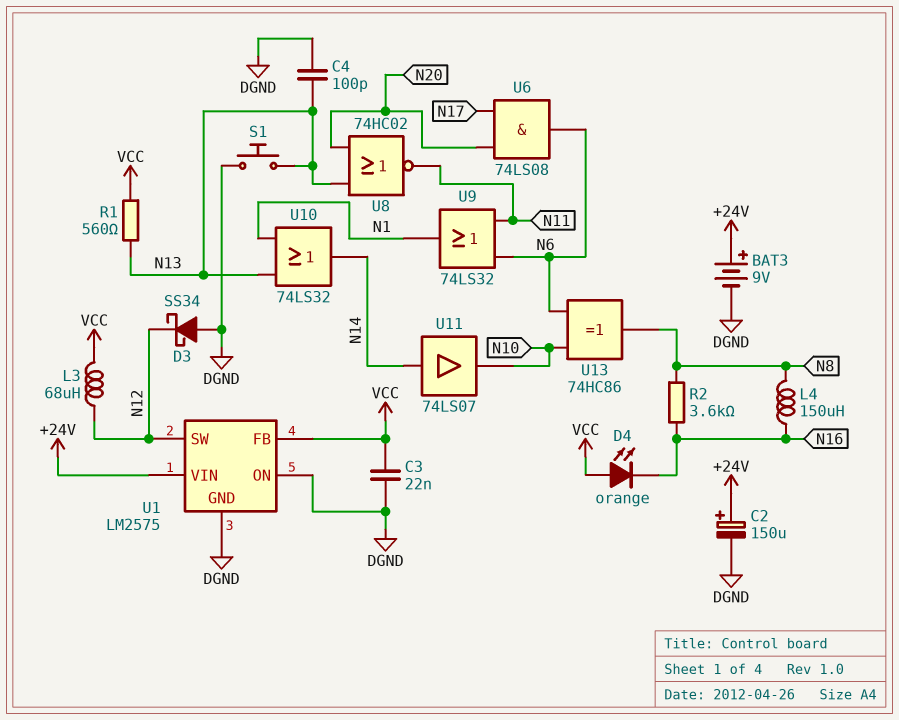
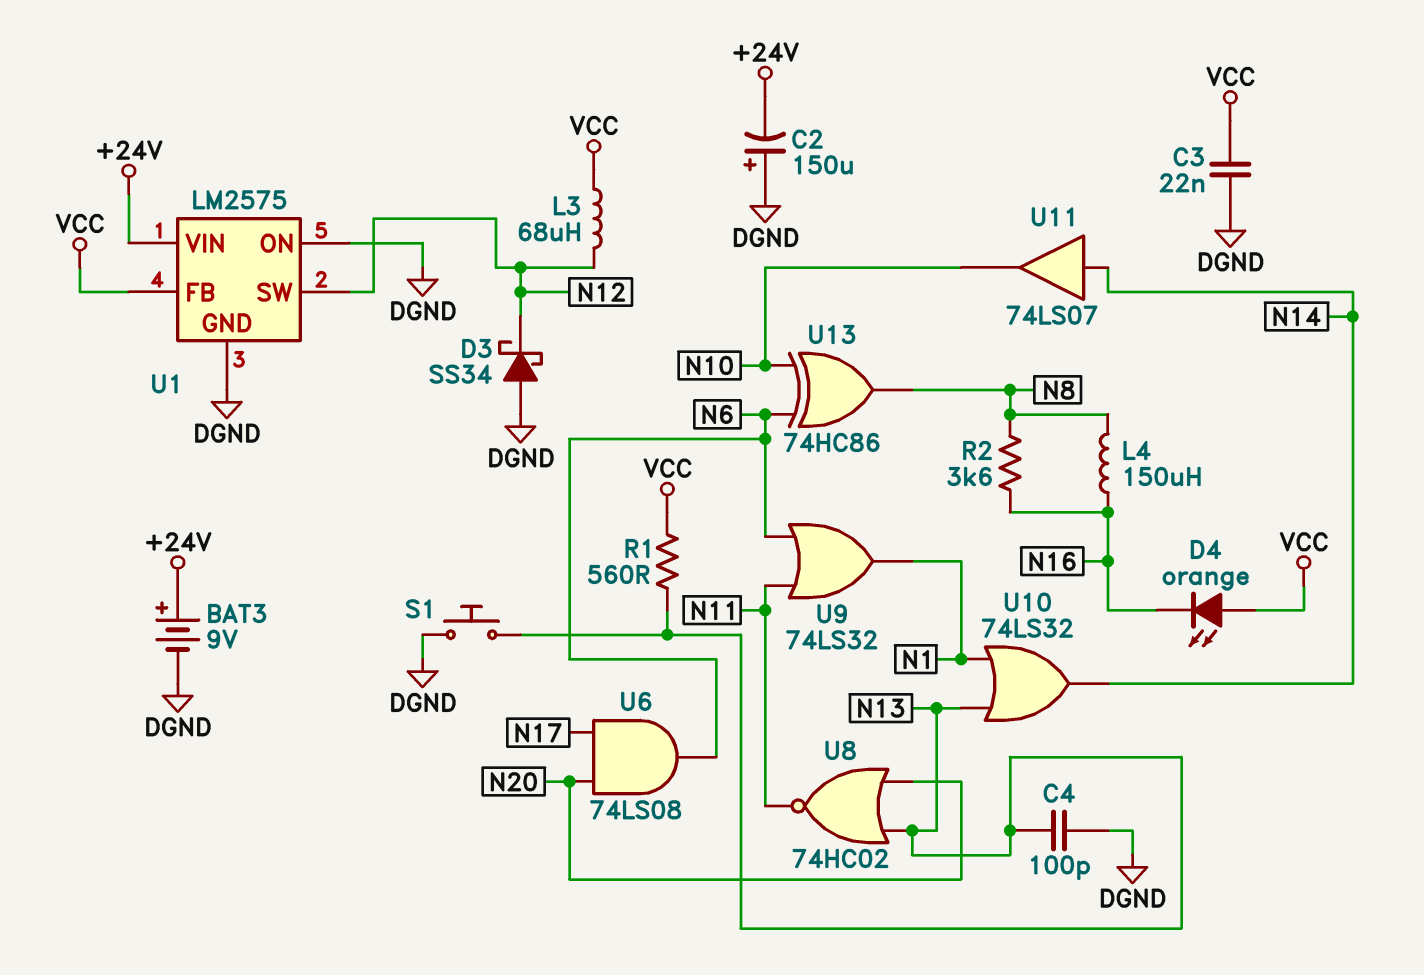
C2: 150uF (plus +24V, minus DGND) -> 150uF (plus DGND, minus +24V)

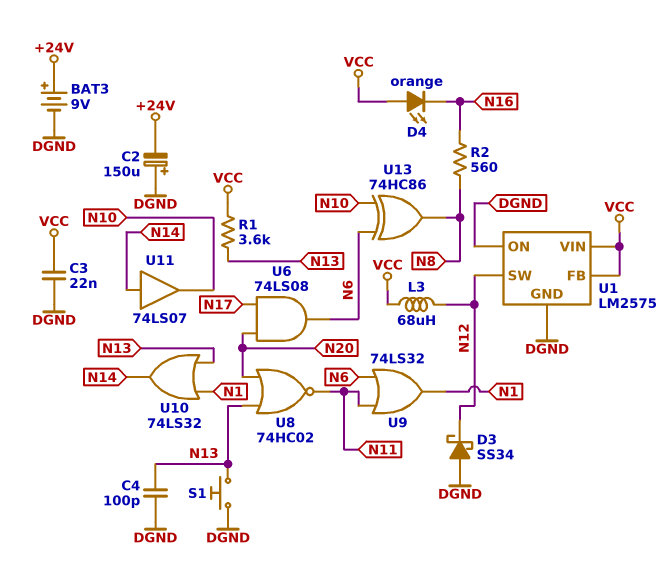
L4: 150uH (N8, N16) -> none
R1: 560 (N13, VCC) -> 3.6k (N13, VCC)
R2: 3.6k (N8, N16) -> 560 (N8, N16)
U1 pin VIN: +24V -> VCC

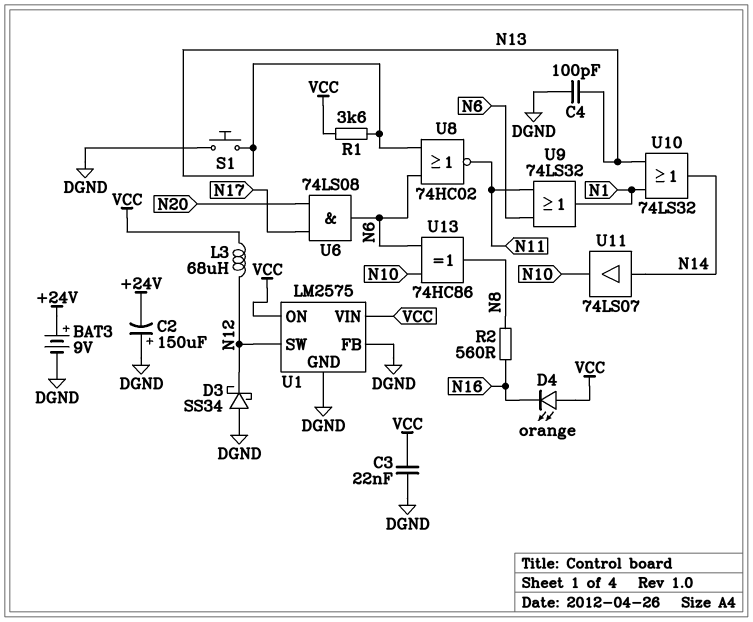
U1 pin FB: VCC -> DGND
U1 pin ON: DGND -> VCC
U8: NOR 74HC02 (in N13, in N20, out N11) -> NOR 74HC02 (in N6, in N13, out N11)

